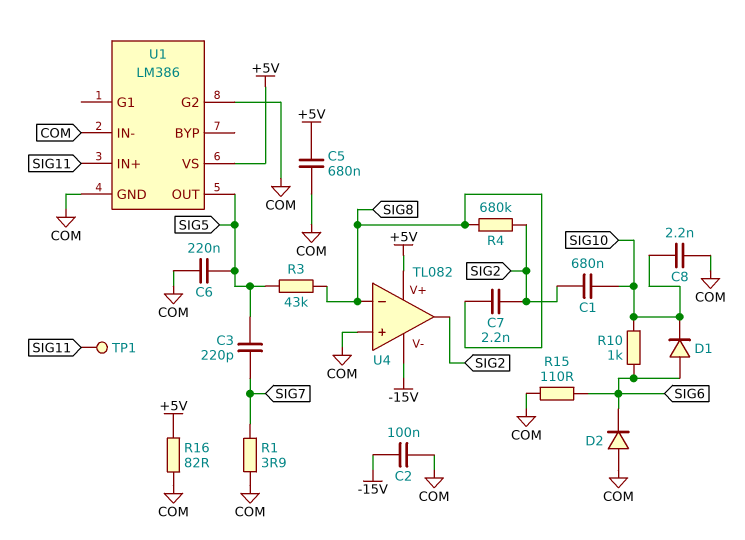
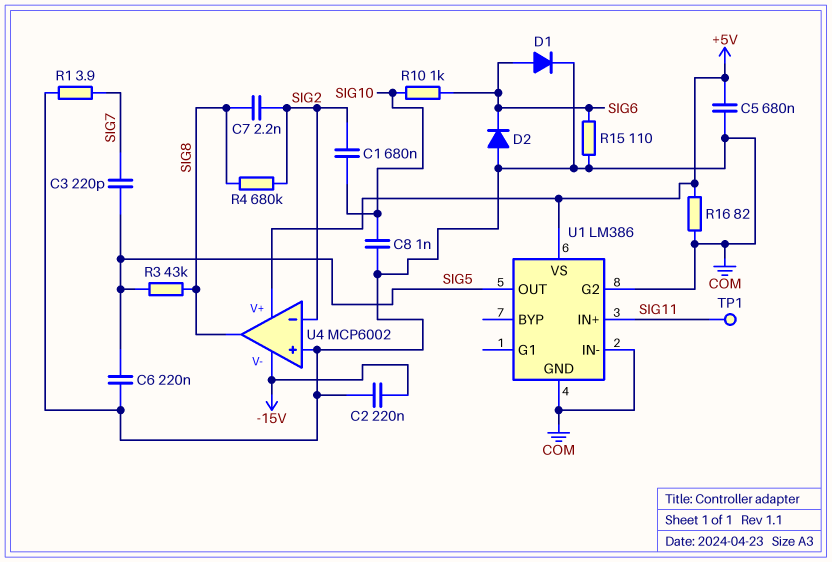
C2: 100nF (-15V, COM) -> 220nF (-15V, COM)
C8: 2.2nF (COM, SIG10) -> 1nF (COM, SIG10)
D1: diode (A SIG6, K SIG10) -> diode (A SIG6, K COM)
U4: TL082 -> MCP6002
U4 pin in-: SIG8 -> SIG2
U4 pin out: SIG2 -> SIG8

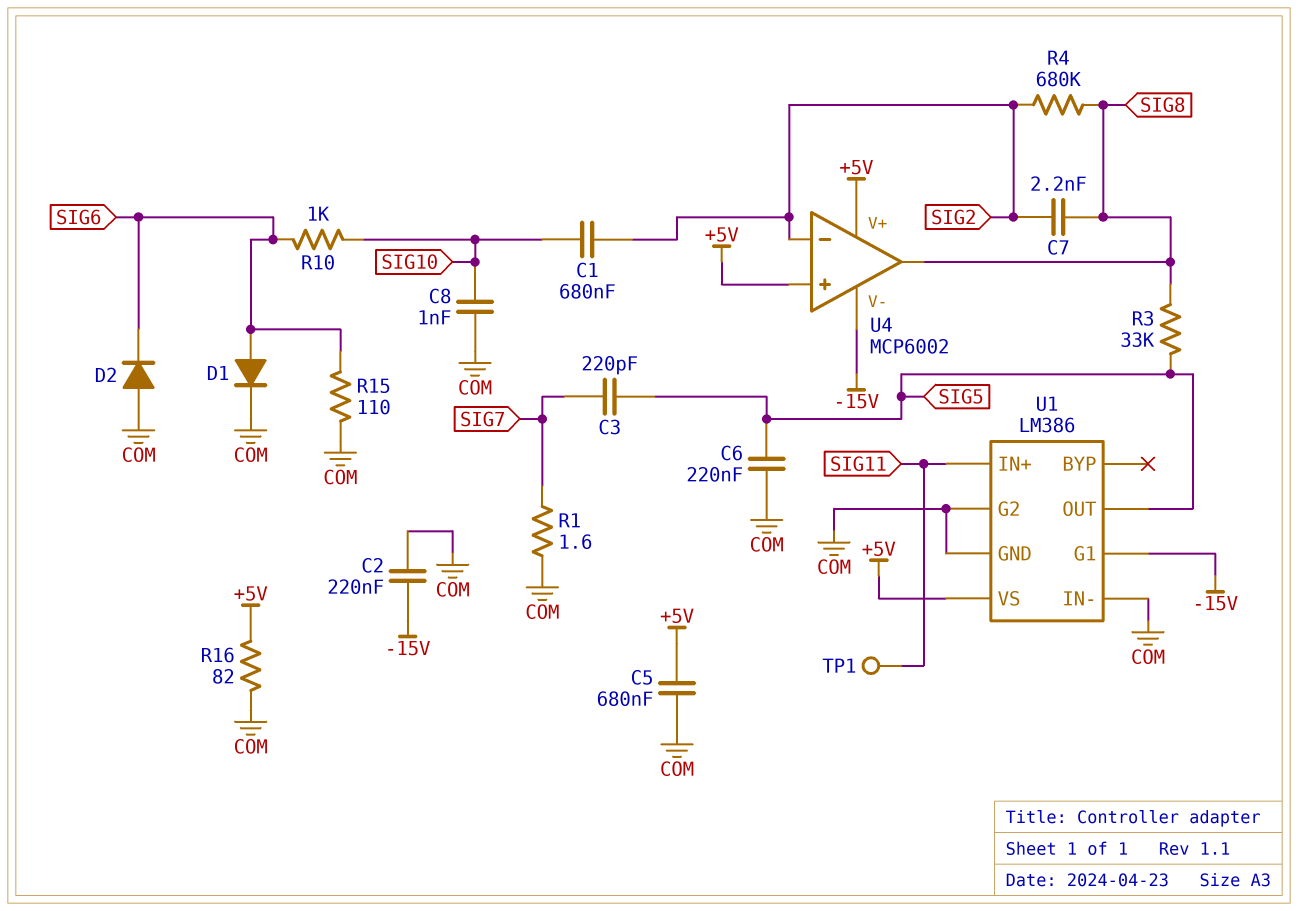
R1: 3.9 (COM, SIG7) -> 1.6 (COM, SIG7)
R3: 43k (SIG5, SIG8) -> 33k (SIG5, SIG8)
U1 pin G1: none -> -15V
U4 pin in+: COM -> +5V

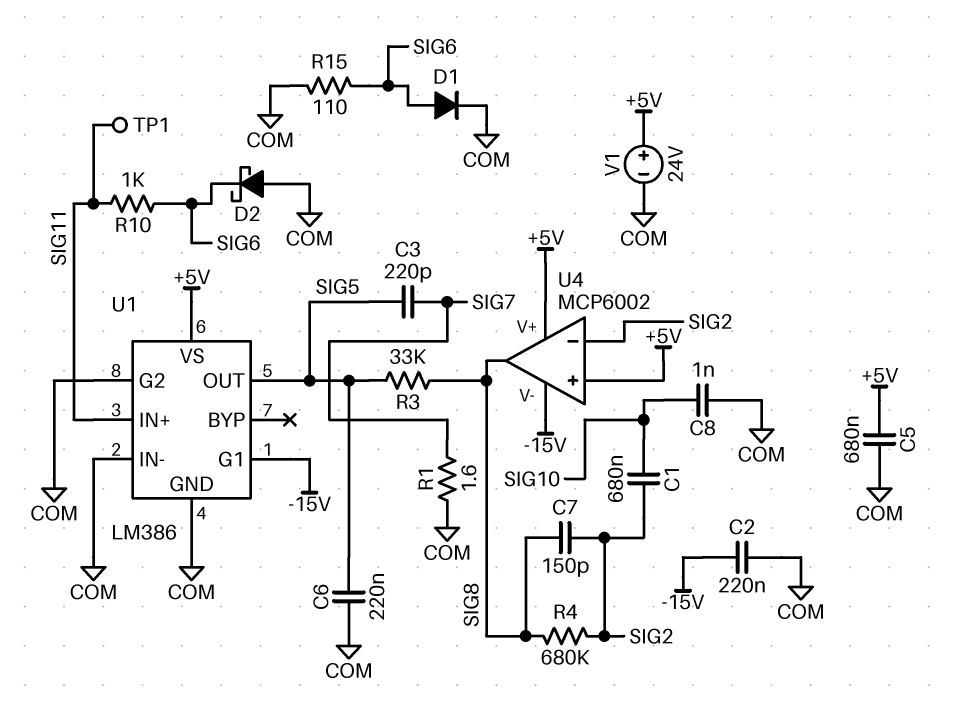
C7: 2.2nF (SIG2, SIG8) -> 150pF (SIG2, SIG8)
D2: diode (A COM, K SIG6) -> schottky (A COM, K SIG6)
R10: 1k (SIG6, SIG10) -> 1k (SIG6, SIG11)
R16: 82 (+5V, COM) -> none
V1: none -> 24V (plus +5V, minus COM)

